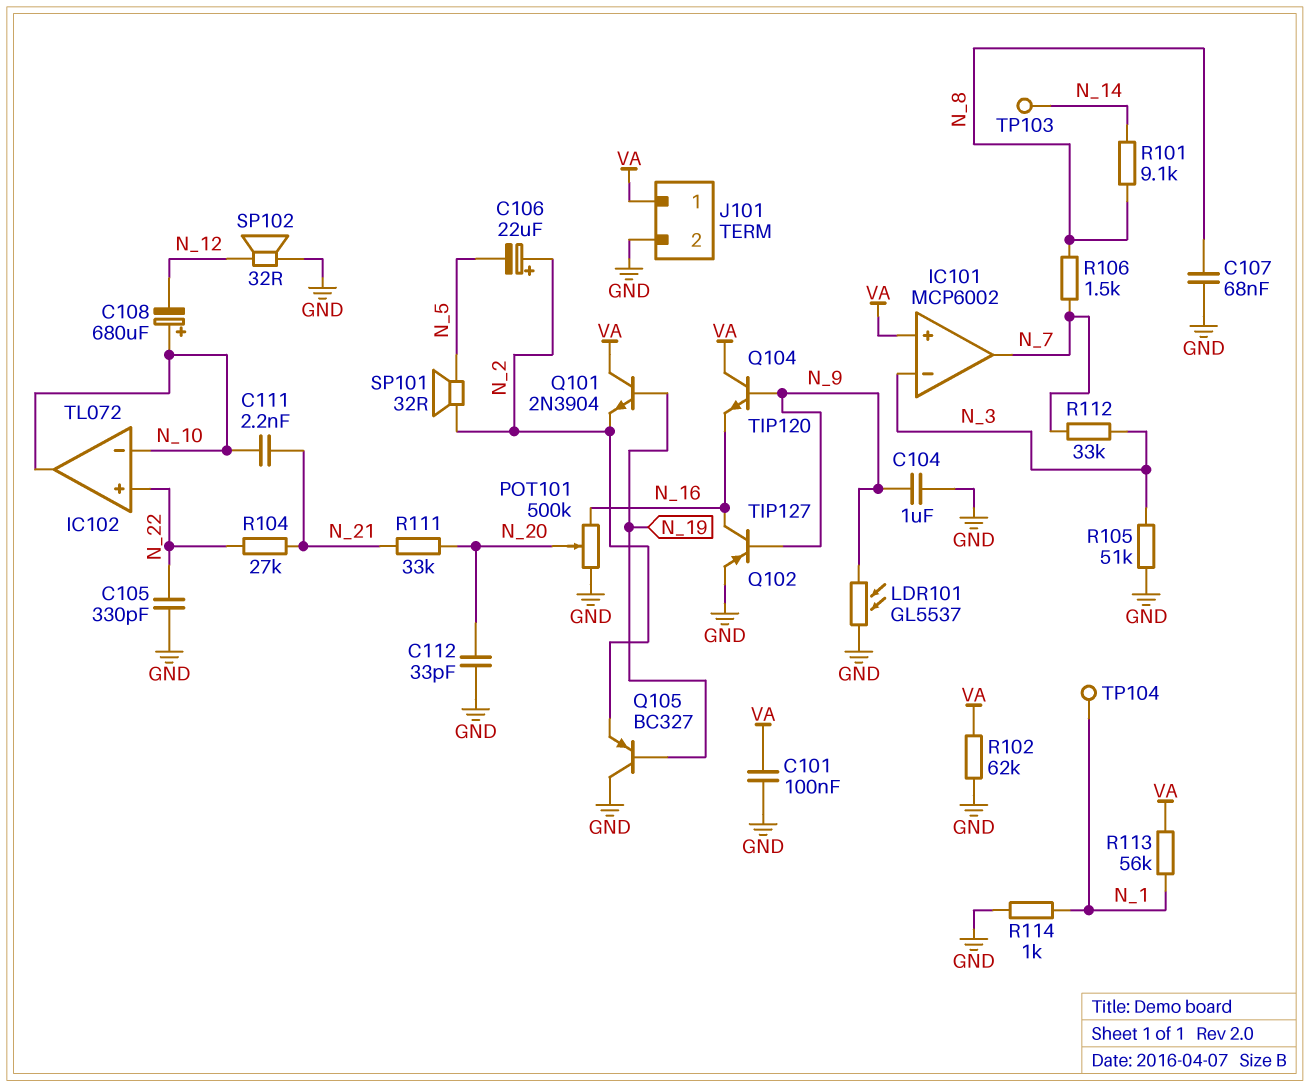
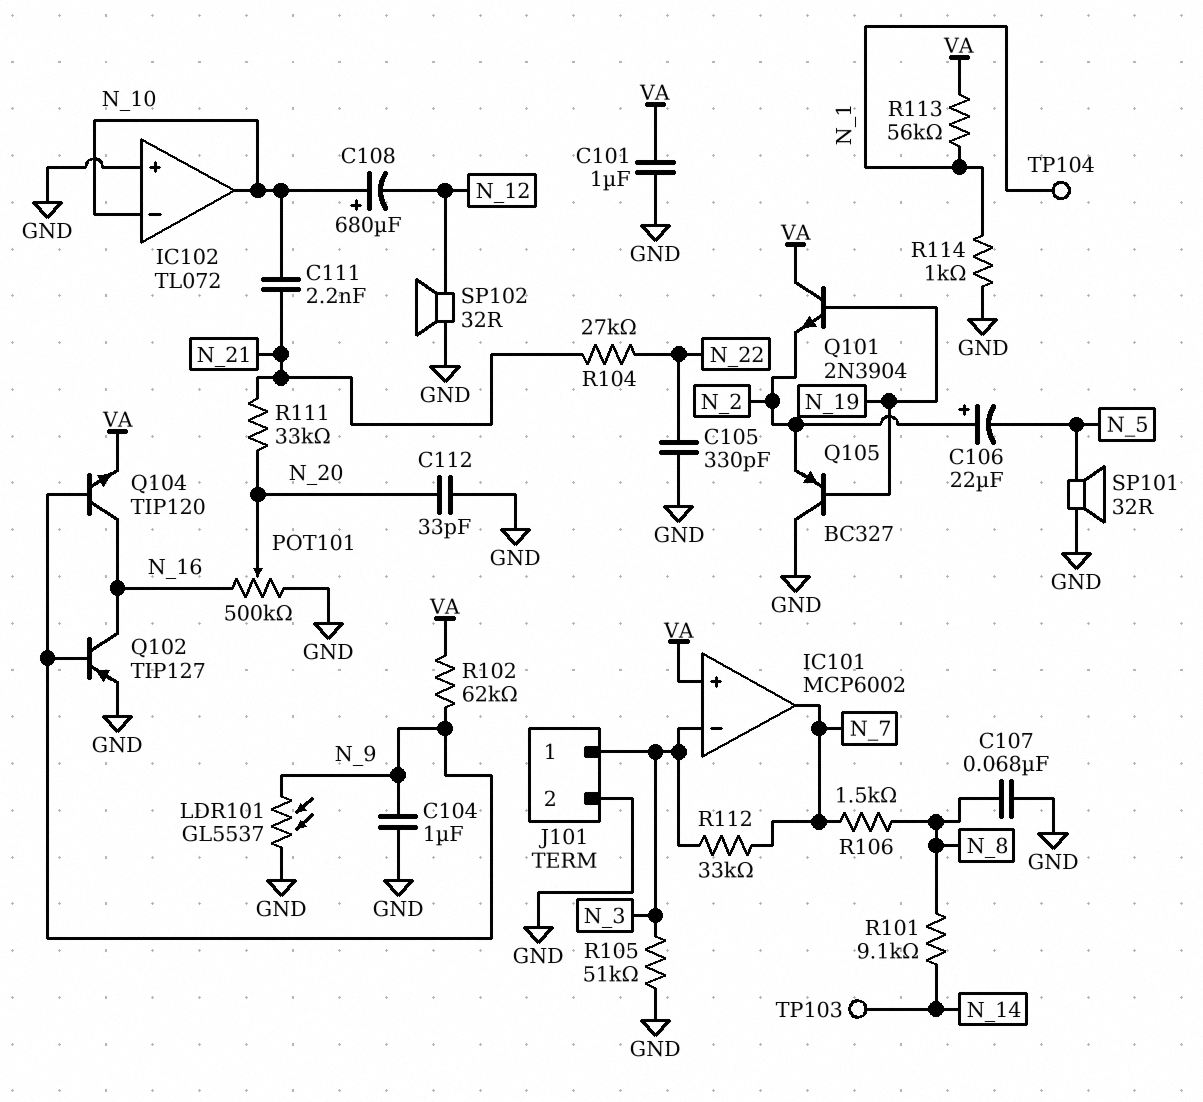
C101: 100nF (GND, VA) -> 1uF (GND, VA)
IC102 pin in+: N_22 -> GND
J101 pin 1: VA -> N_3
Q104: NPN TIP120 (B N_9, C VA, E N_16) -> NPN TIP120 (B N_9, C N_16, E VA)
R102: 62k (GND, VA) -> 62k (N_9, VA)
SP101: speaker 32R (N_2, N_5) -> speaker 32R (GND, N_5)

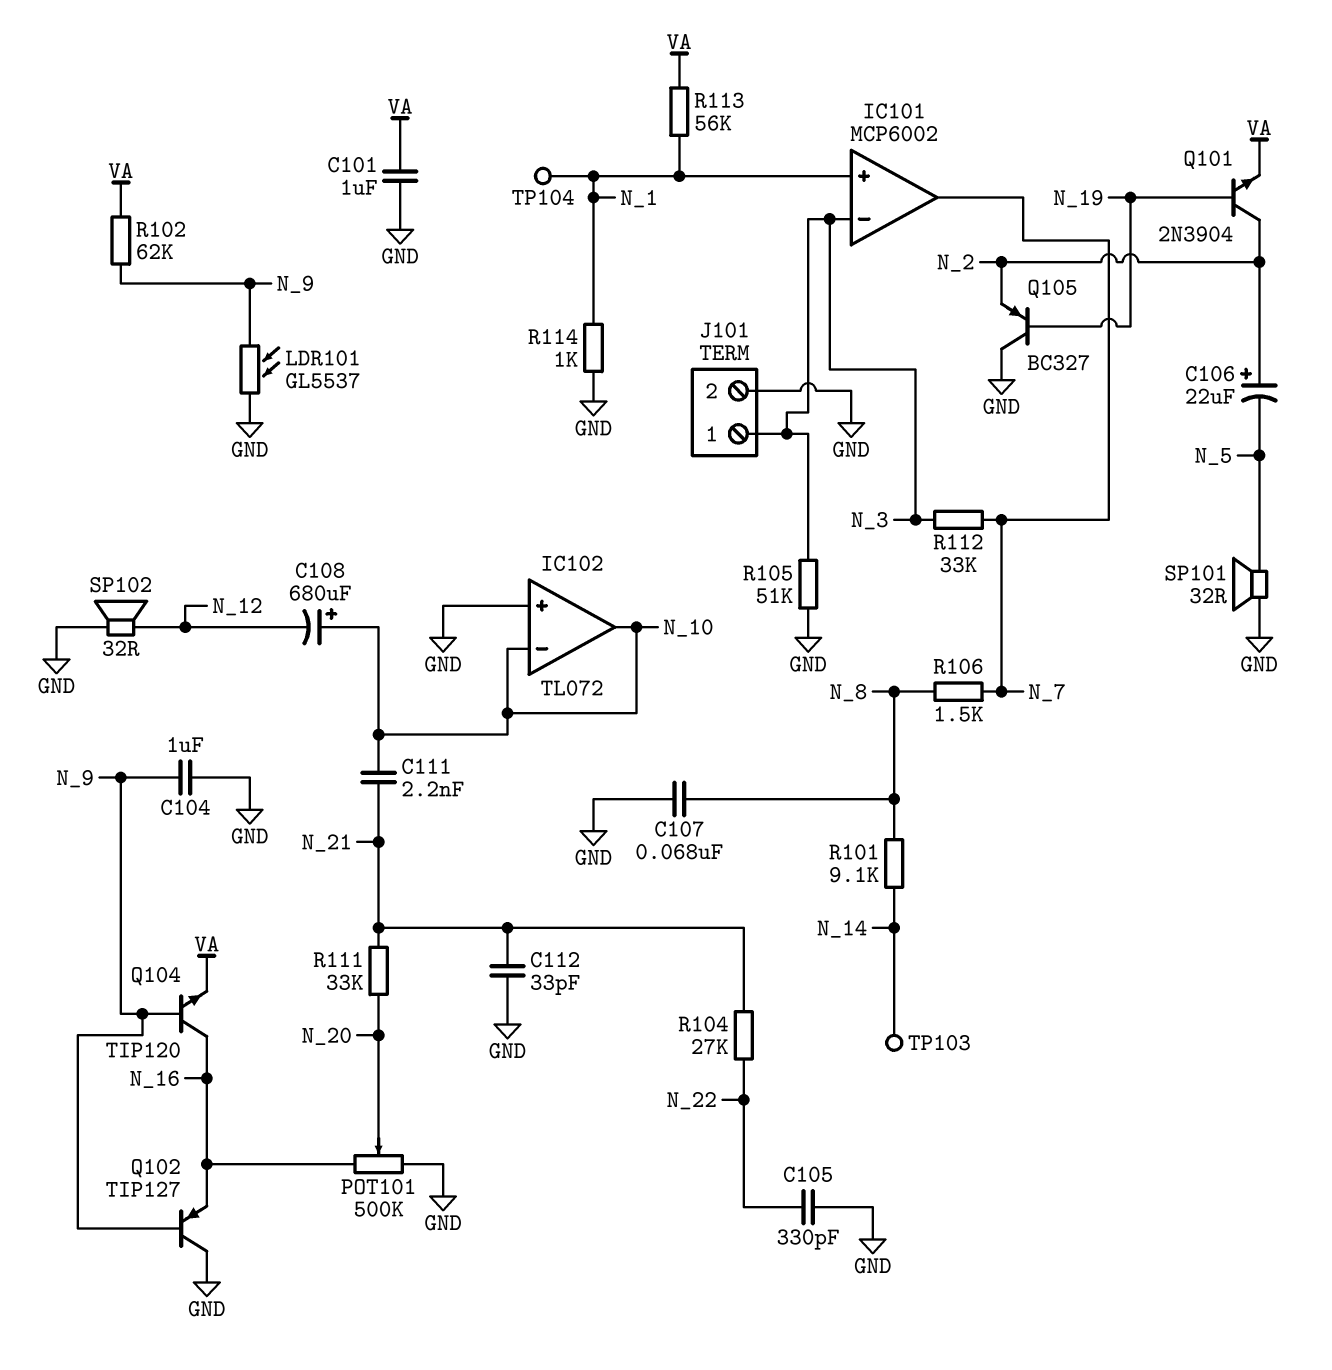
C112: 33pF (GND, N_20) -> 33pF (GND, N_21)
IC101 pin in+: VA -> N_1
Q101: NPN 2N3904 (B N_19, C VA, E N_2) -> NPN 2N3904 (B N_19, C N_2, E VA)
Q102: PNP TIP127 (B N_9, C N_16, E GND) -> PNP TIP127 (B N_9, C GND, E N_16)

